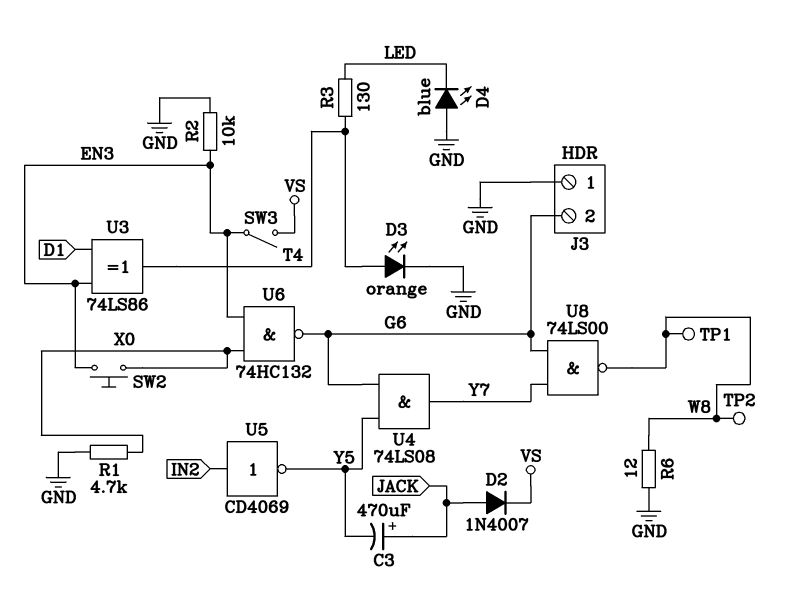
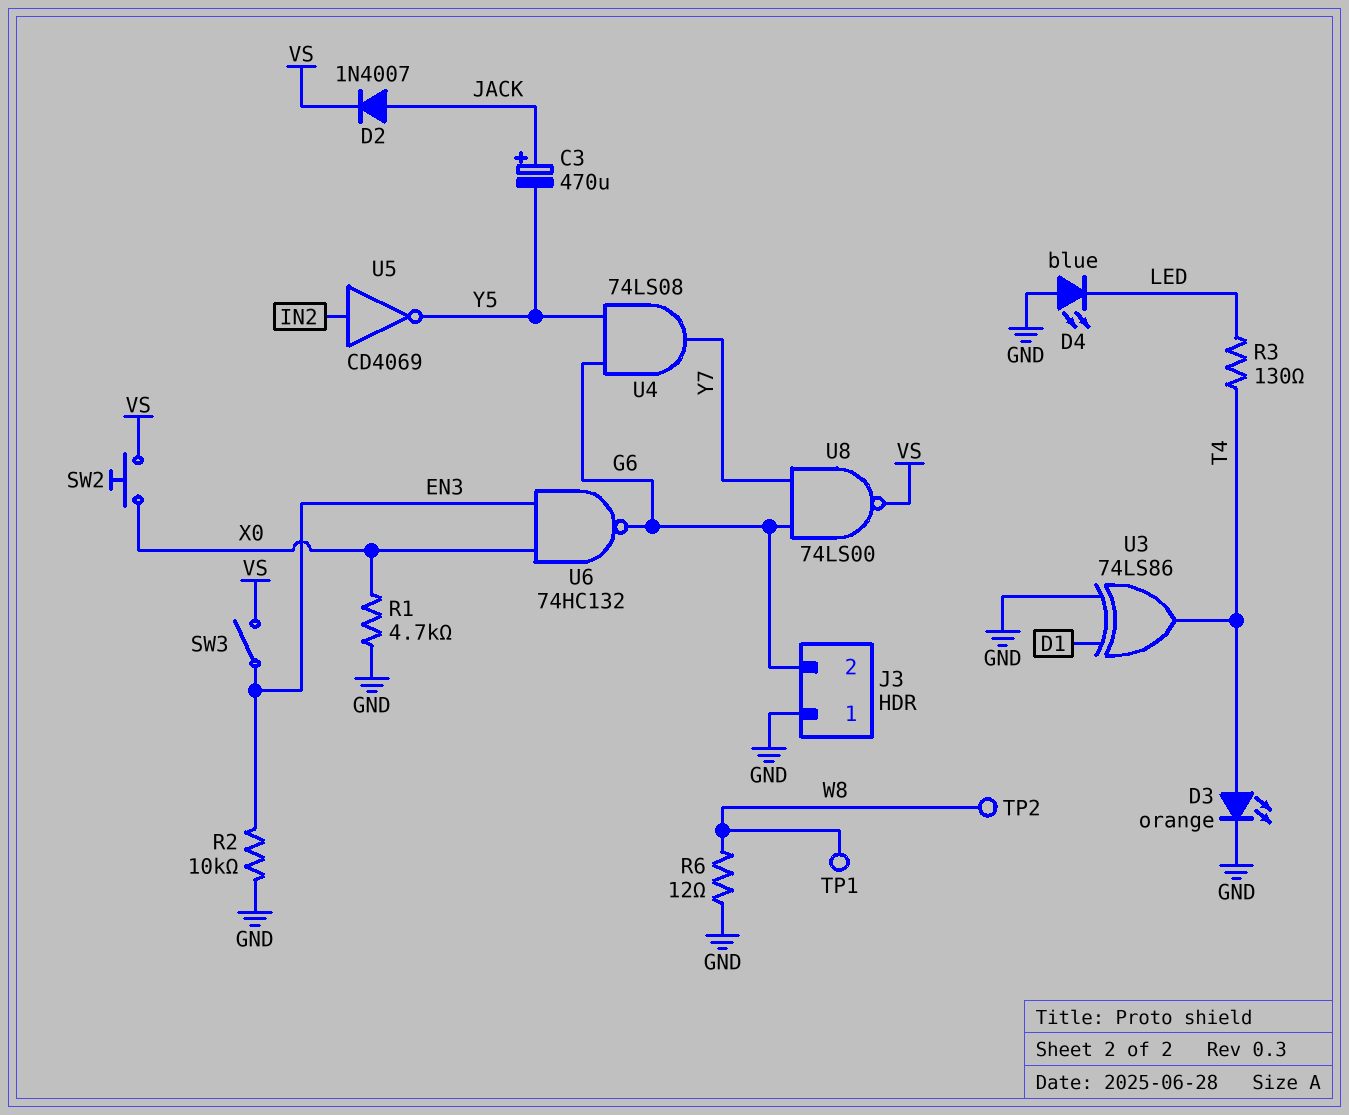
SW2: button (EN3, X0) -> button (VS, X0)
U3: XOR 74LS86 (in D1, in EN3, out T4) -> XOR 74LS86 (in D1, in GND, out T4)
U8: NAND 74LS00 (in G6, in Y7, out W8) -> NAND 74LS00 (in G6, in Y7, out VS)

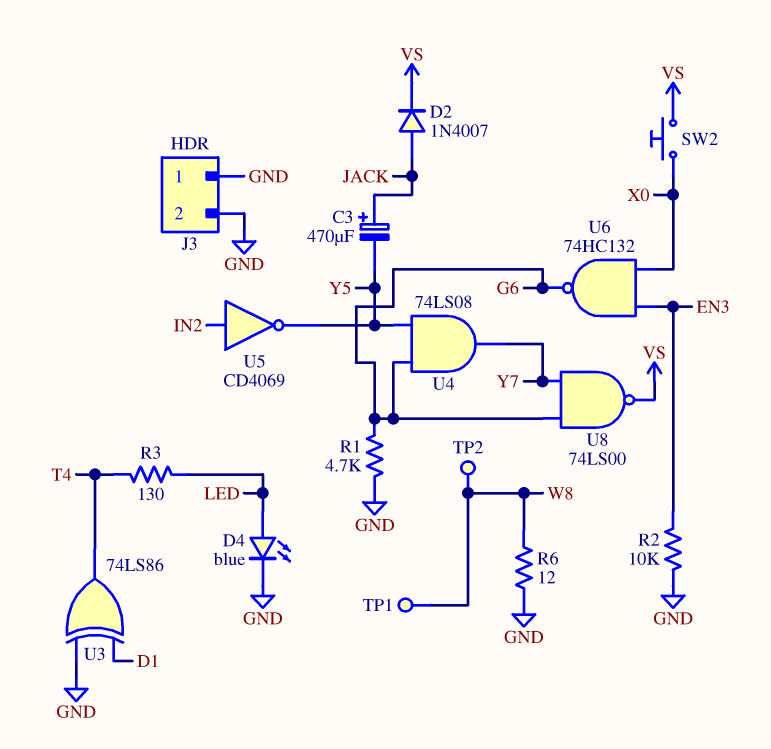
D3: LED orange (A T4, K GND) -> none
D4: LED blue (A GND, K LED) -> LED blue (A LED, K GND)
J3 pin 2: G6 -> GND
R1: 4.7k (GND, X0) -> 4.7k (G6, GND)
SW3: switch (EN3, VS) -> none

